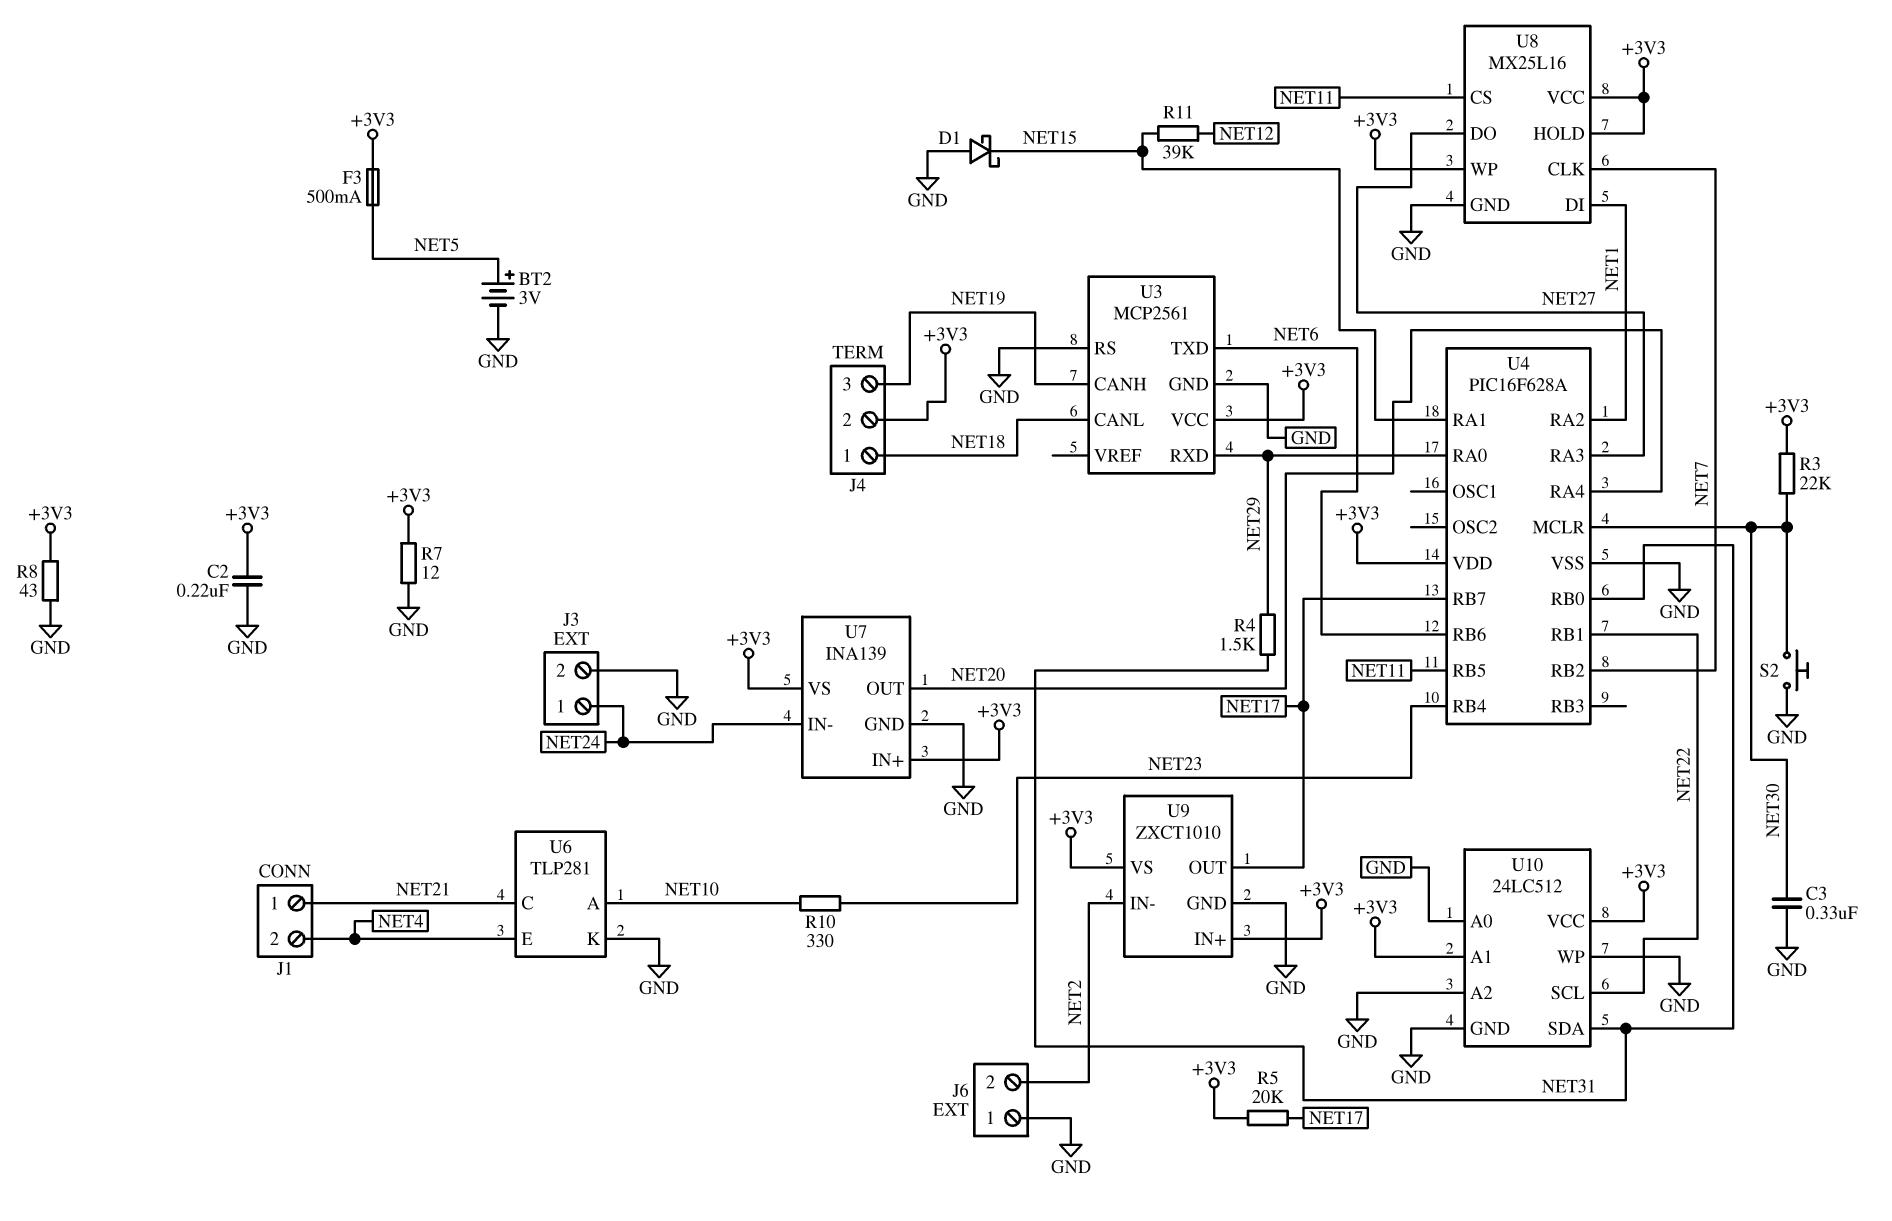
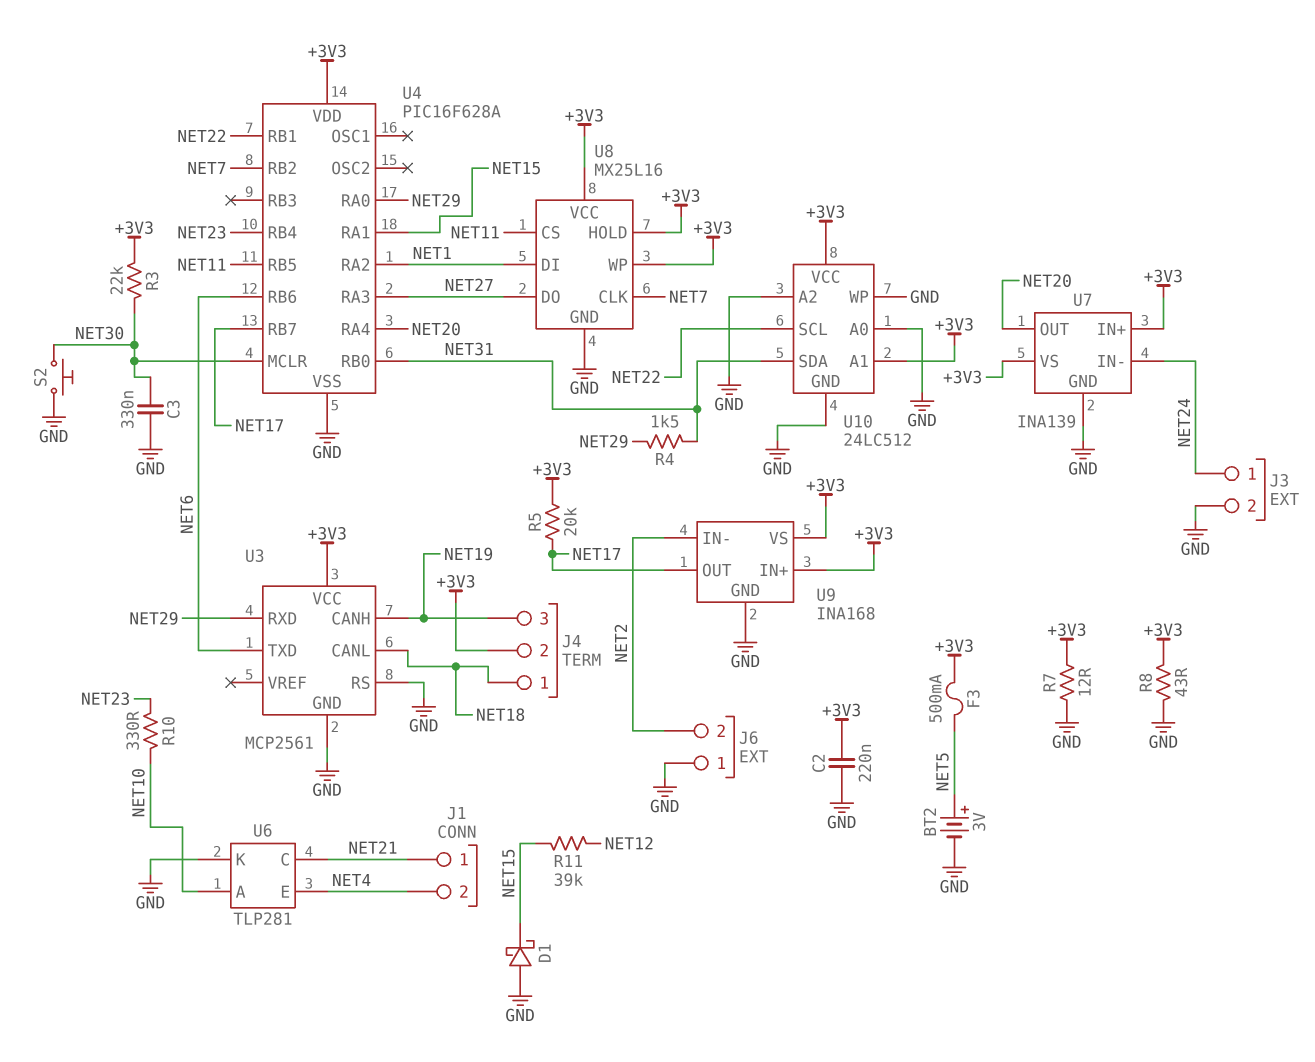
U9: ZXCT1010 -> INA168

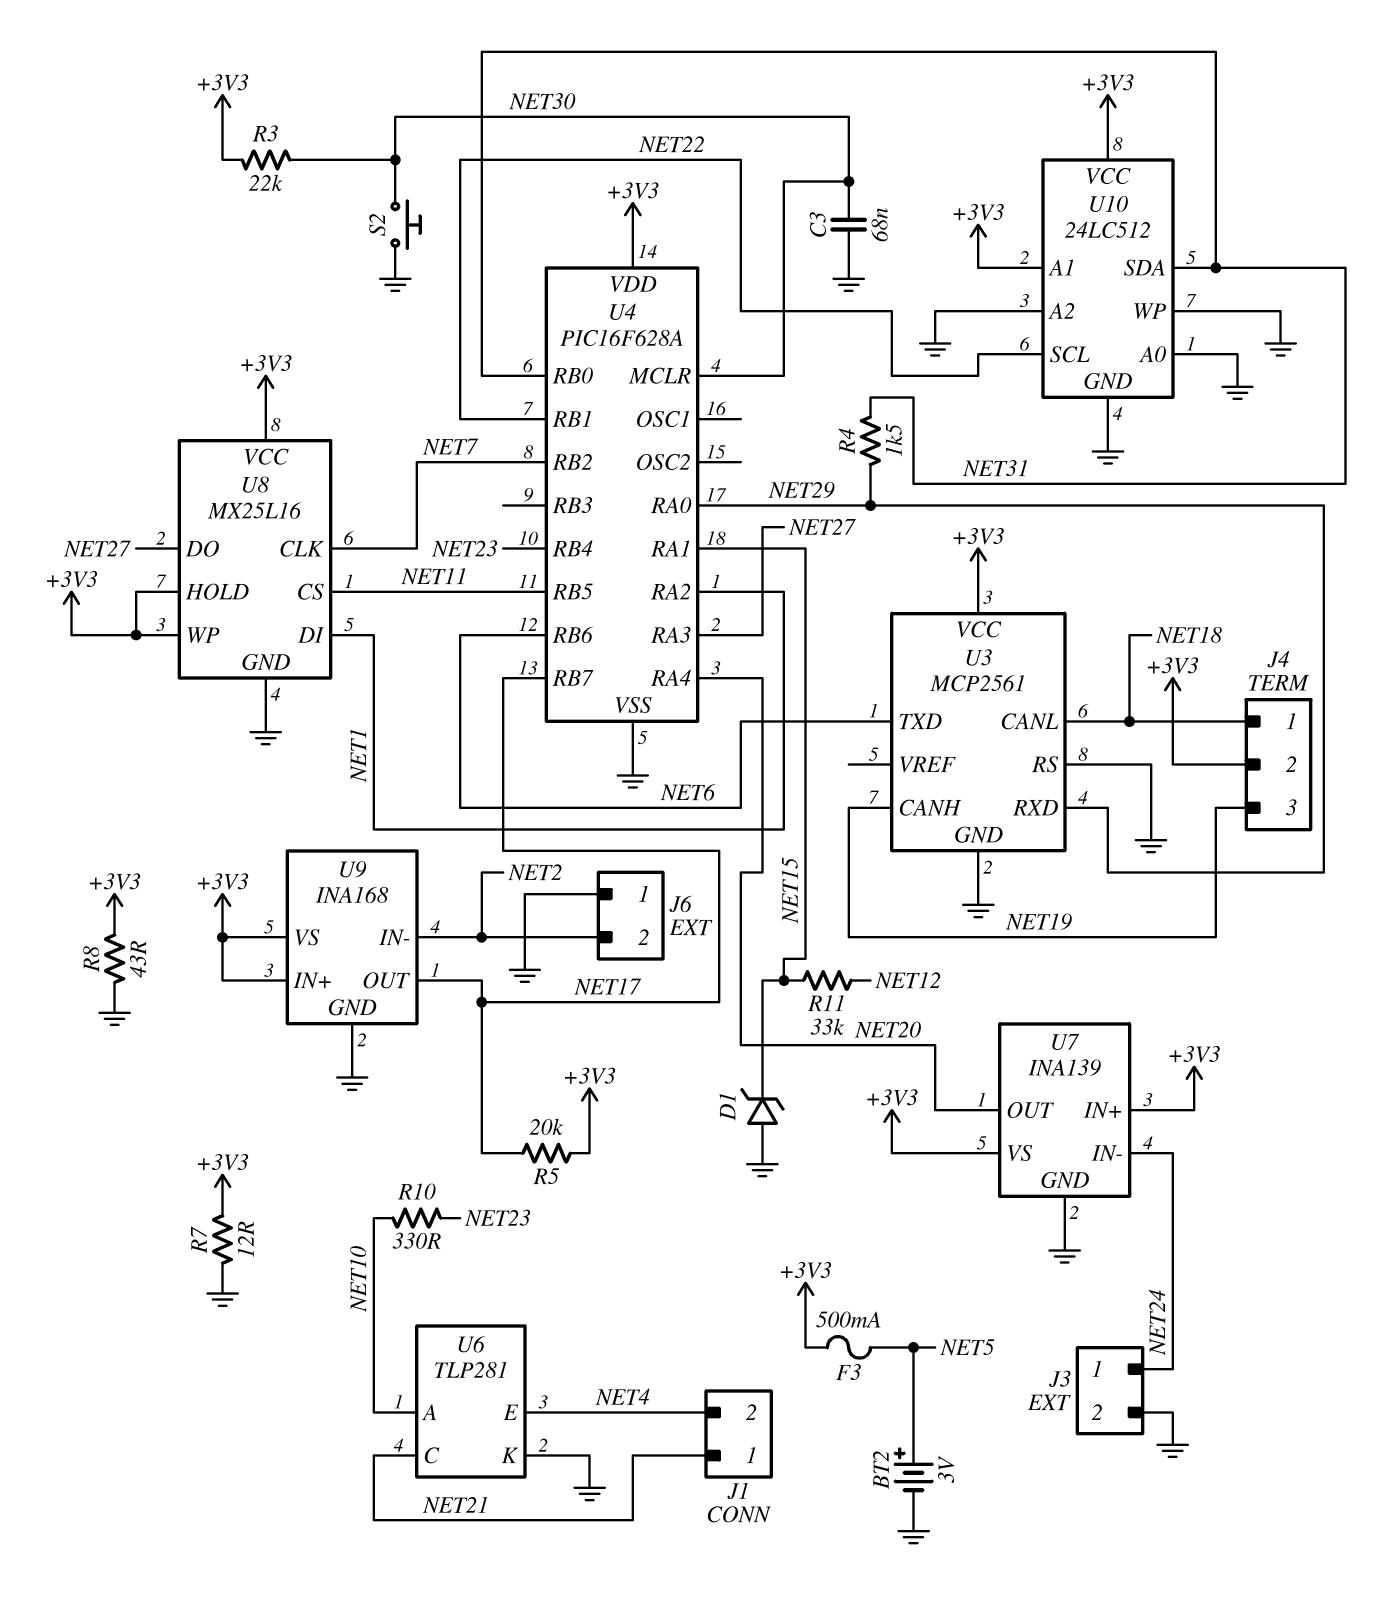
C2: 220nF (+3V3, GND) -> none
C3: 330nF (GND, NET30) -> 68nF (GND, NET30)
D1: schottky (A GND, K NET15) -> zener (A GND, K NET15)
R11: 39k (NET12, NET15) -> 33k (NET12, NET15)

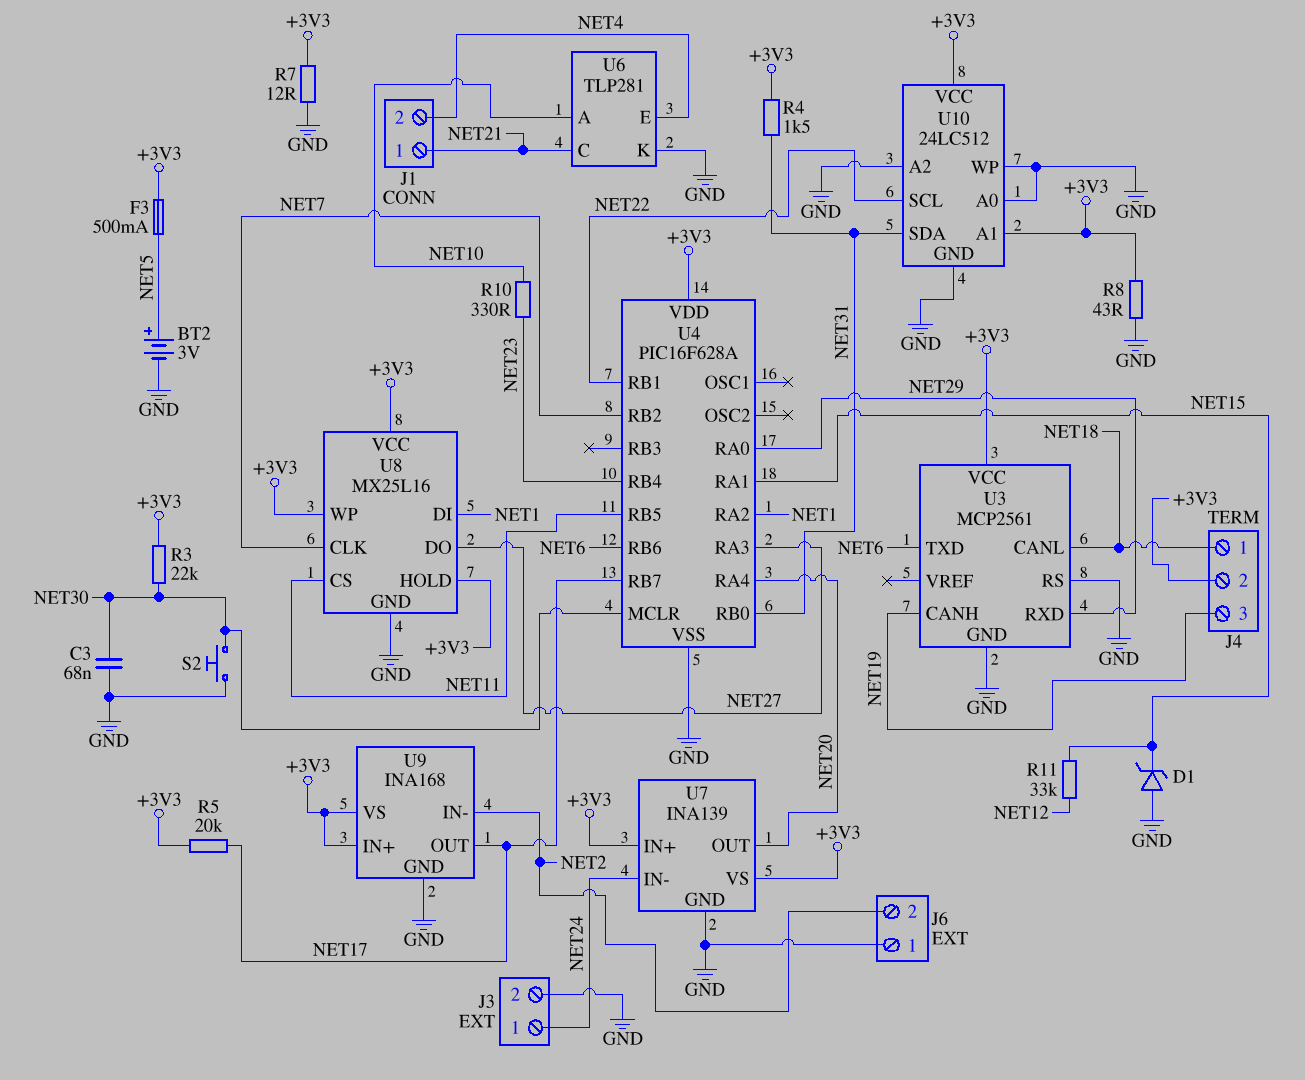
R4: 1.5k (NET29, NET31) -> 1.5k (+3V3, NET31)

